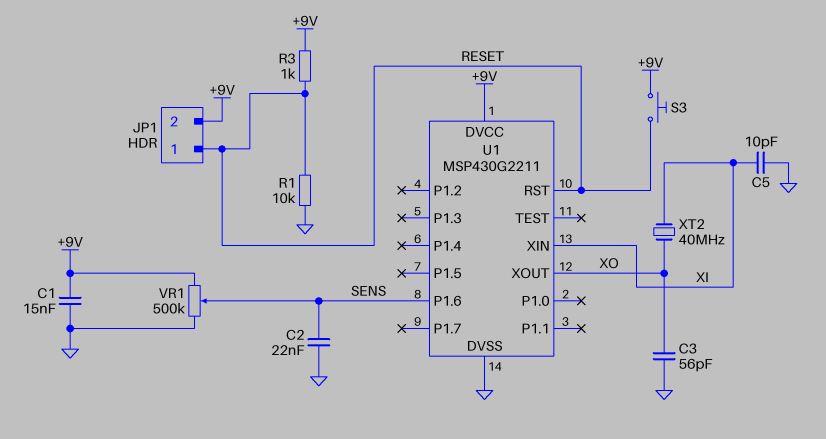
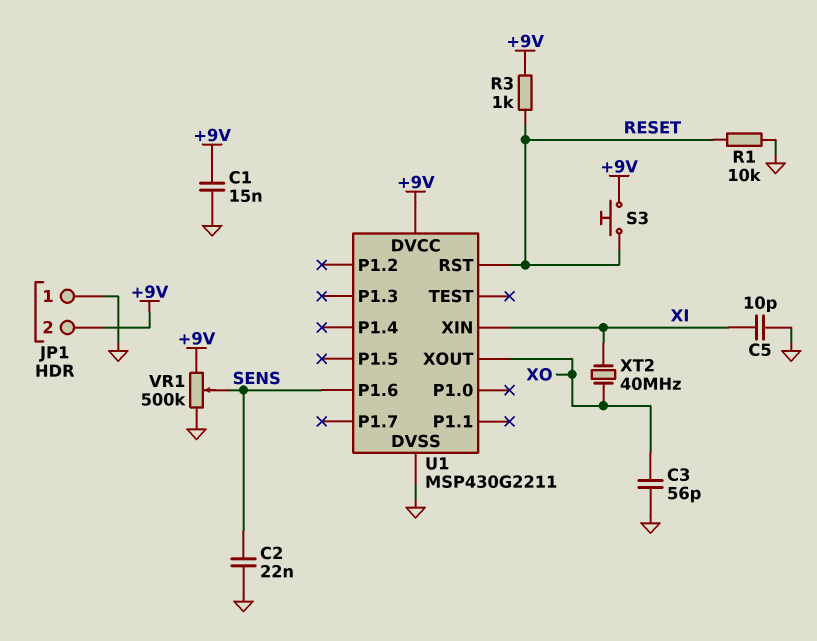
JP1 pin 1: RESET -> GND

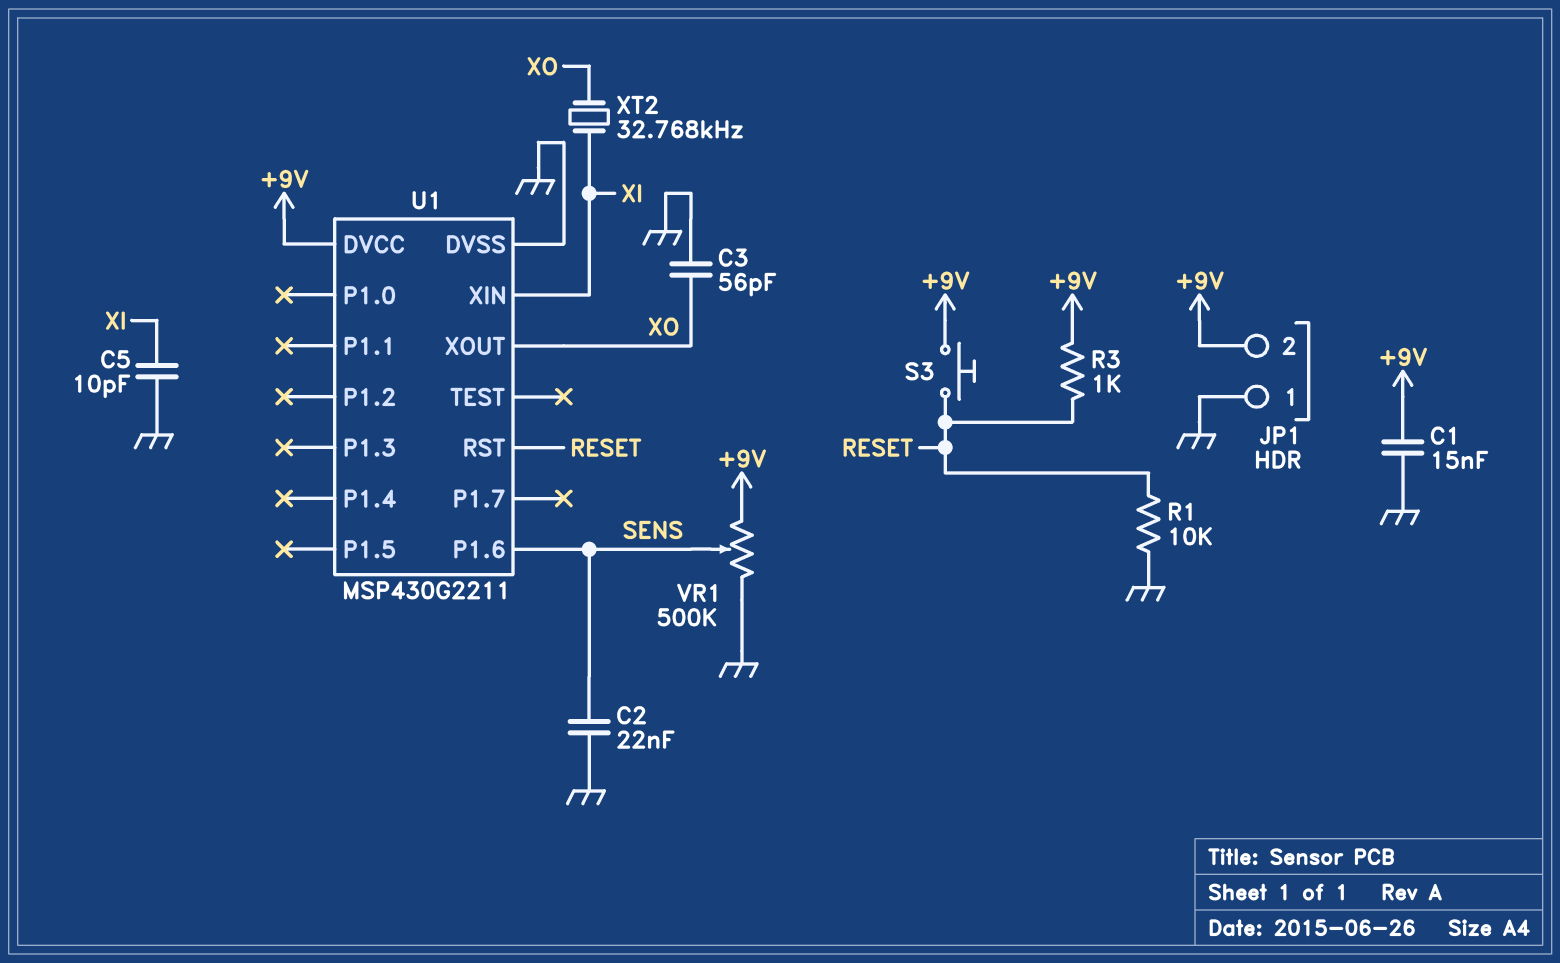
XT2: 40MHz (XI, XO) -> 32.768kHz (XI, XO)

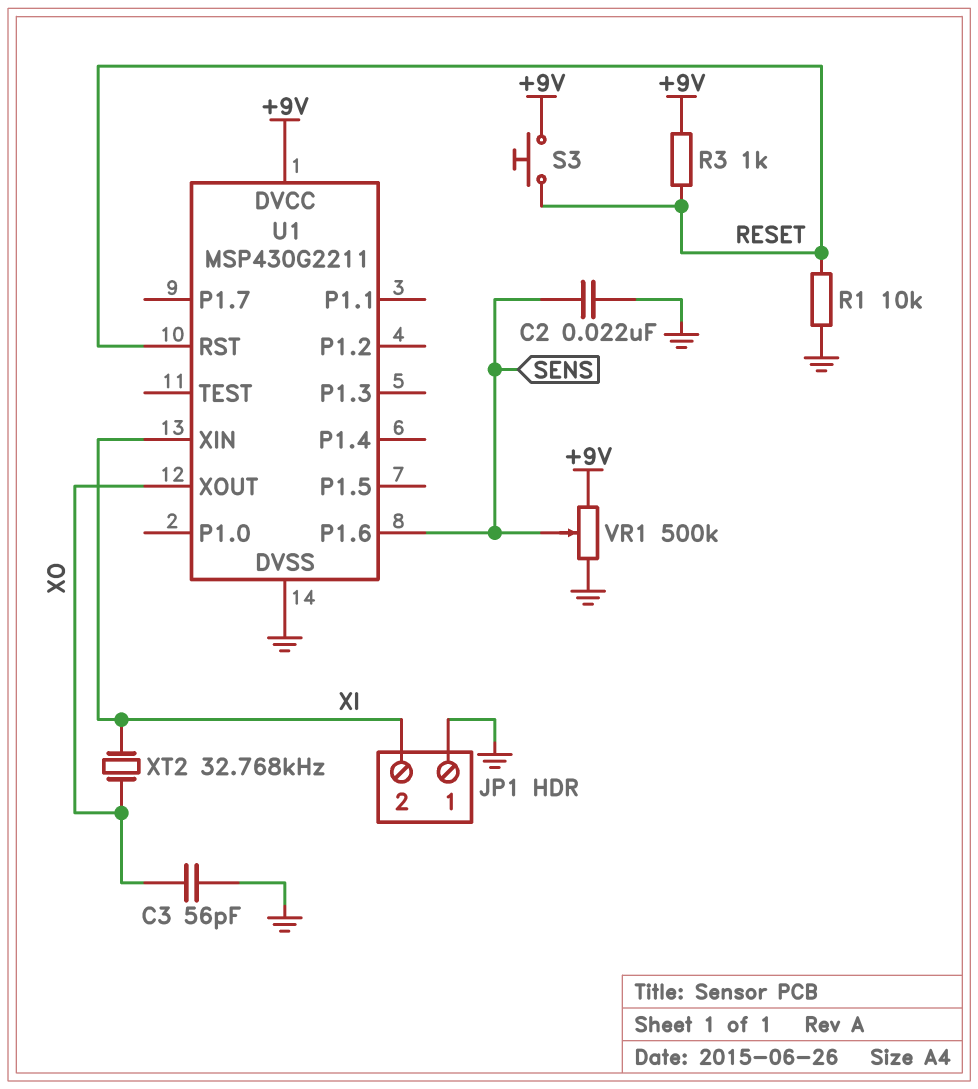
C1: 15nF (+9V, GND) -> none
C5: 10pF (GND, XI) -> none
JP1 pin 2: +9V -> XI

